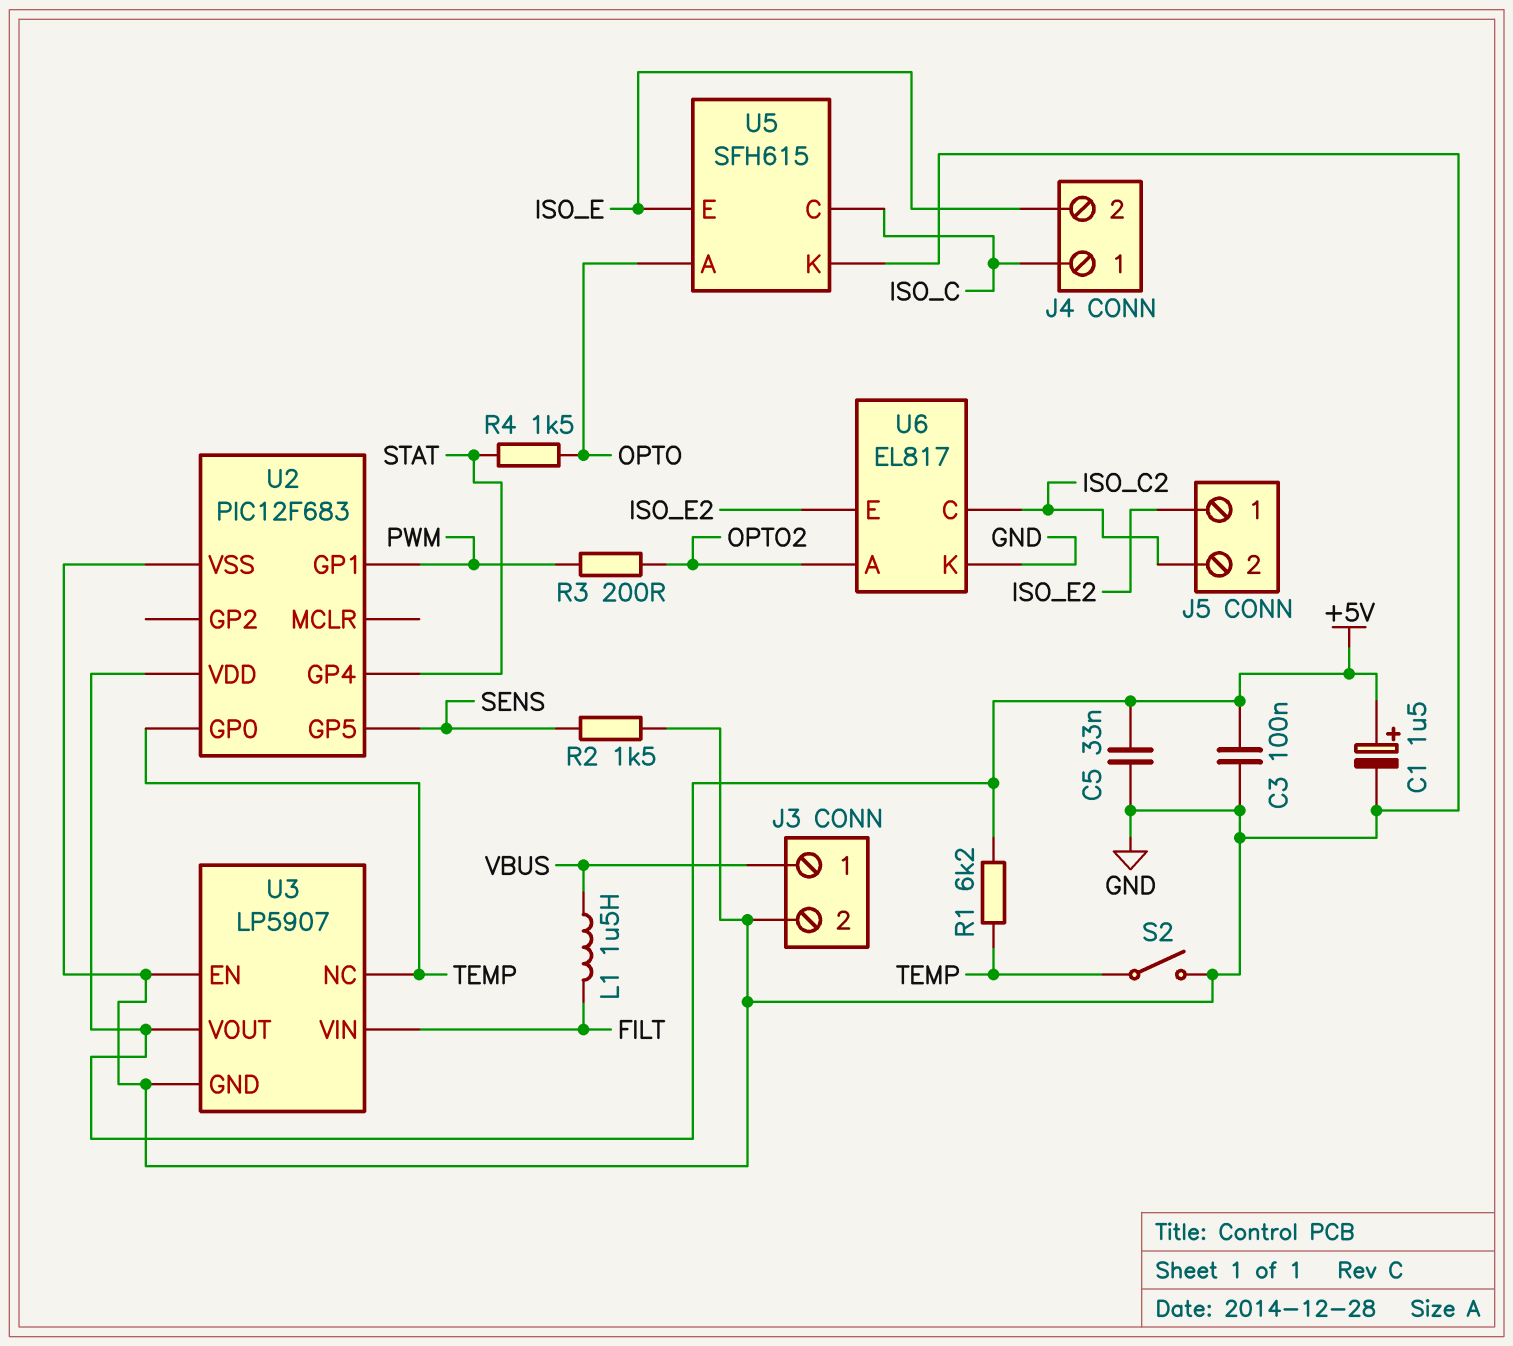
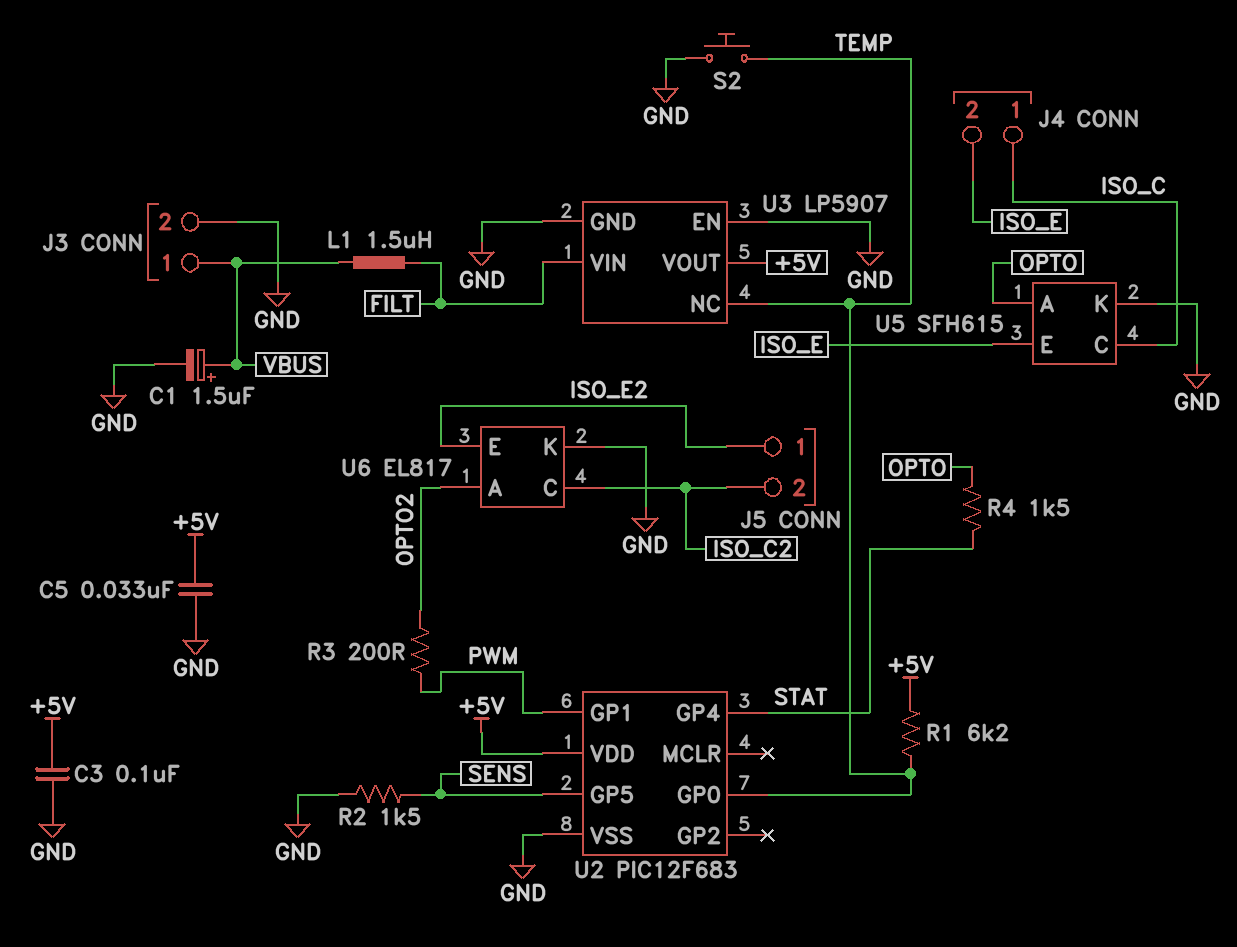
C1: 1.5uF (plus +5V, minus GND) -> 1.5uF (plus VBUS, minus GND)
S2: switch (GND, TEMP) -> button (GND, TEMP)

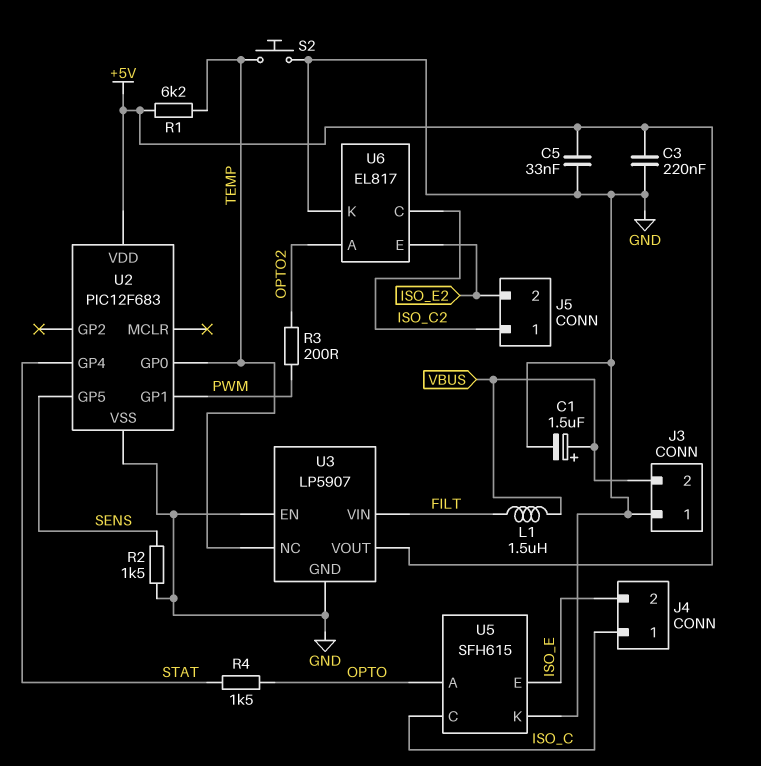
C3: 100nF (+5V, GND) -> 220nF (+5V, GND)
J3 pin 1: VBUS -> GND
J3 pin 2: GND -> VBUS
J5 pin 1: ISO_E2 -> ISO_C2
J5 pin 2: ISO_C2 -> ISO_E2

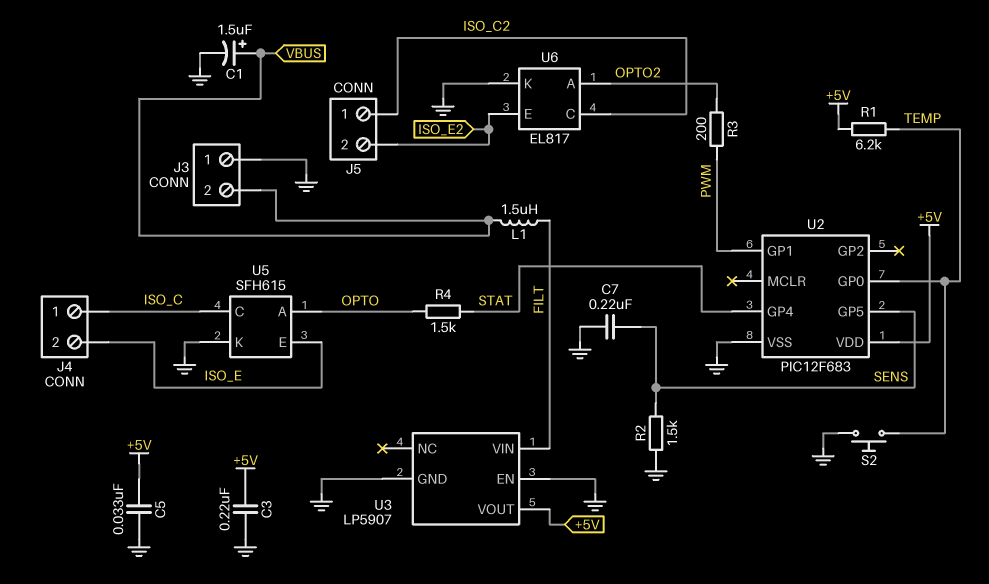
C7: none -> 220nF (GND, SENS)
U3 pin NC: TEMP -> none

